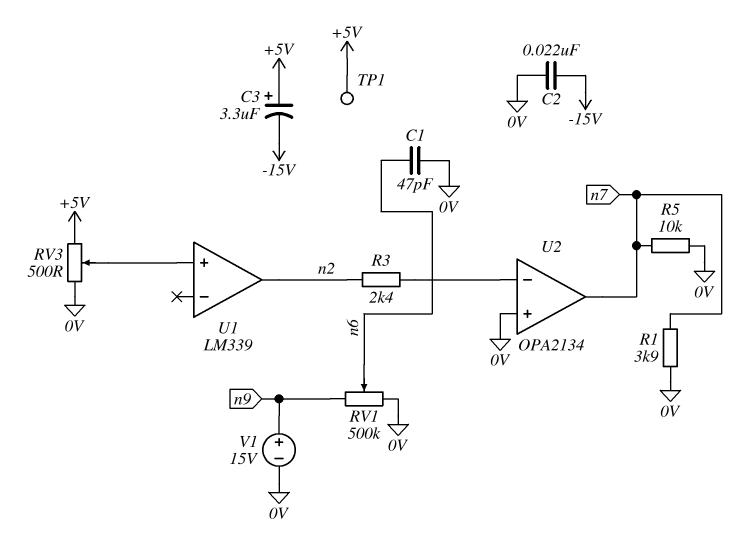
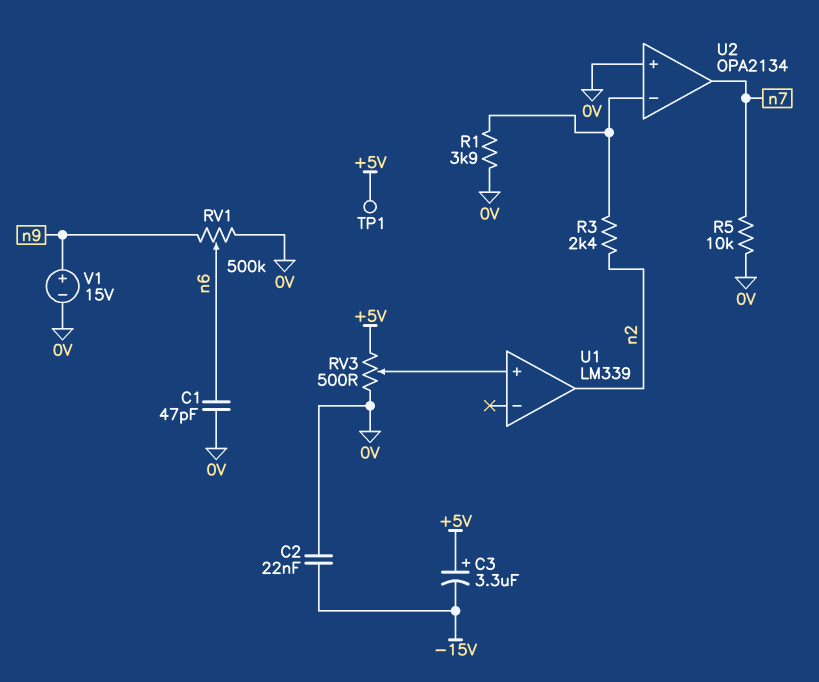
R1: 3.9k (0V, n7) -> 3.9k (0V, U2/in-)

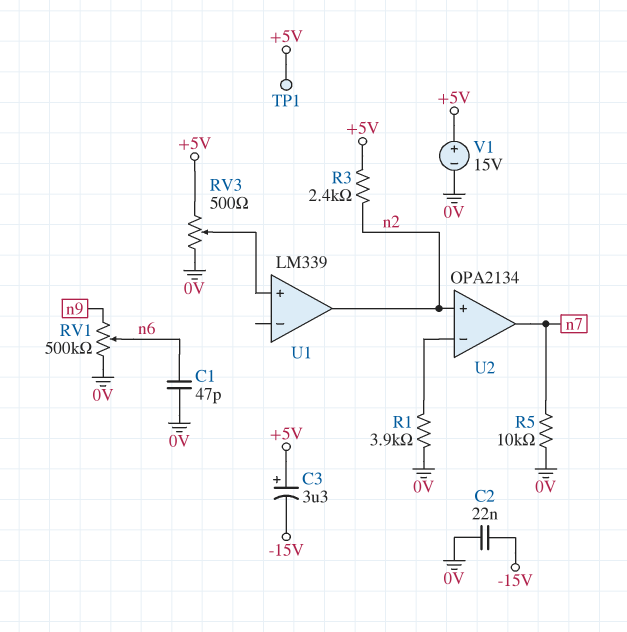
R3: 2.4k (U2/in-, n2) -> 2.4k (+5V, n2)
U2 pin in+: 0V -> n2
V1: 15V (plus n9, minus 0V) -> 15V (plus +5V, minus 0V)

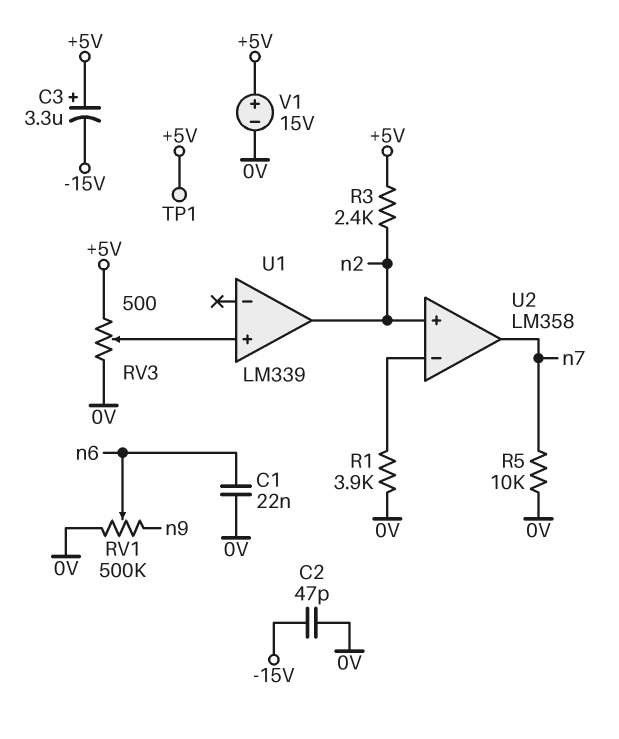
C1: 47pF (0V, n6) -> 22nF (0V, n6)
C2: 22nF (-15V, 0V) -> 47pF (-15V, 0V)
U2: OPA2134 -> LM358

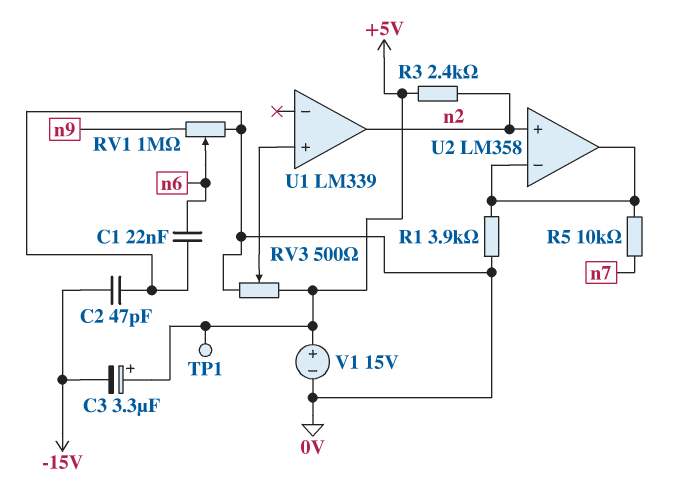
R5: 10k (0V, n7) -> 10k (U2/in-, n7)
RV1: 500k (0V, n9, wiper n6) -> 1M (0V, n9, wiper n6)
U2 pin out: n7 -> U2/in-

